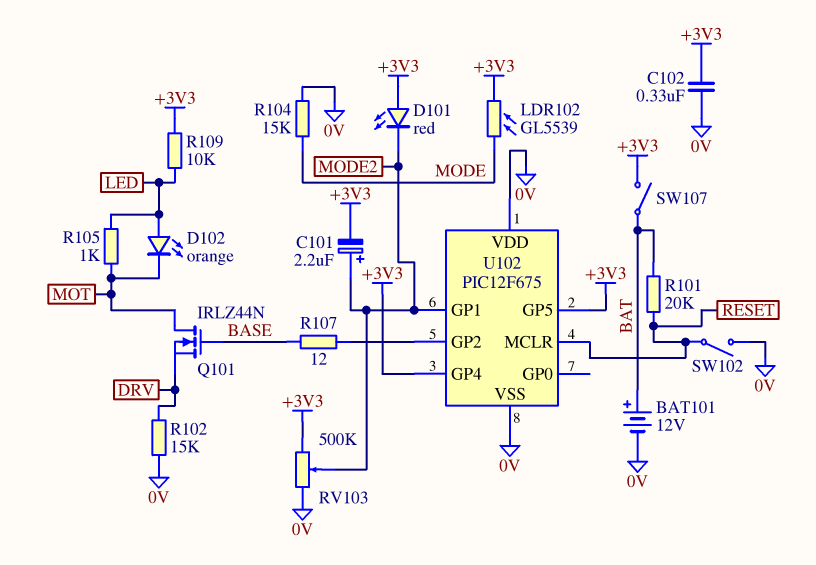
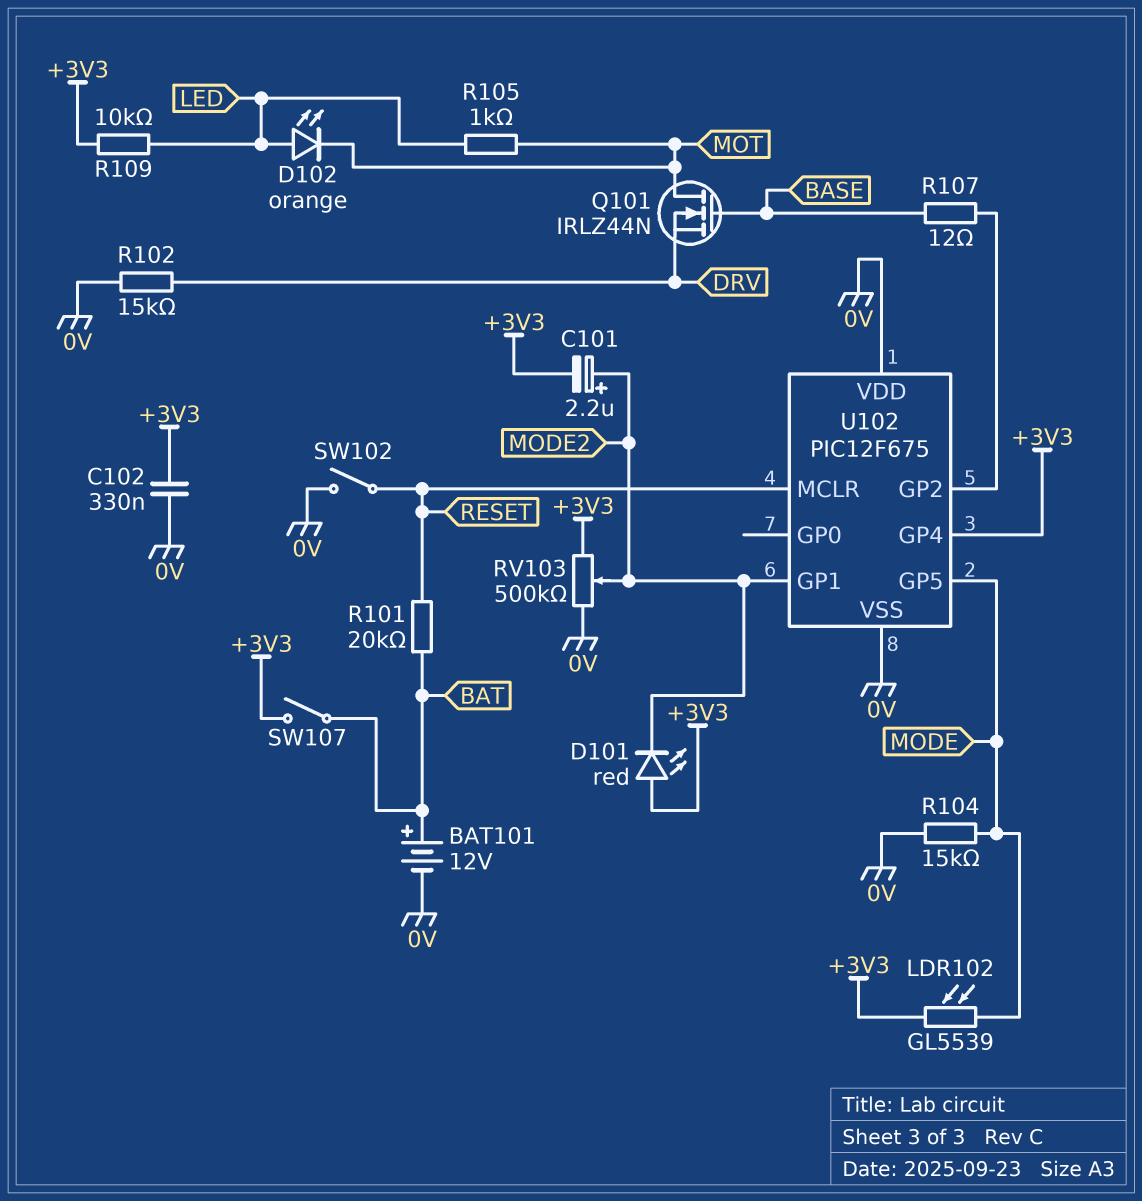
U102 pin GP5: +3V3 -> MODE

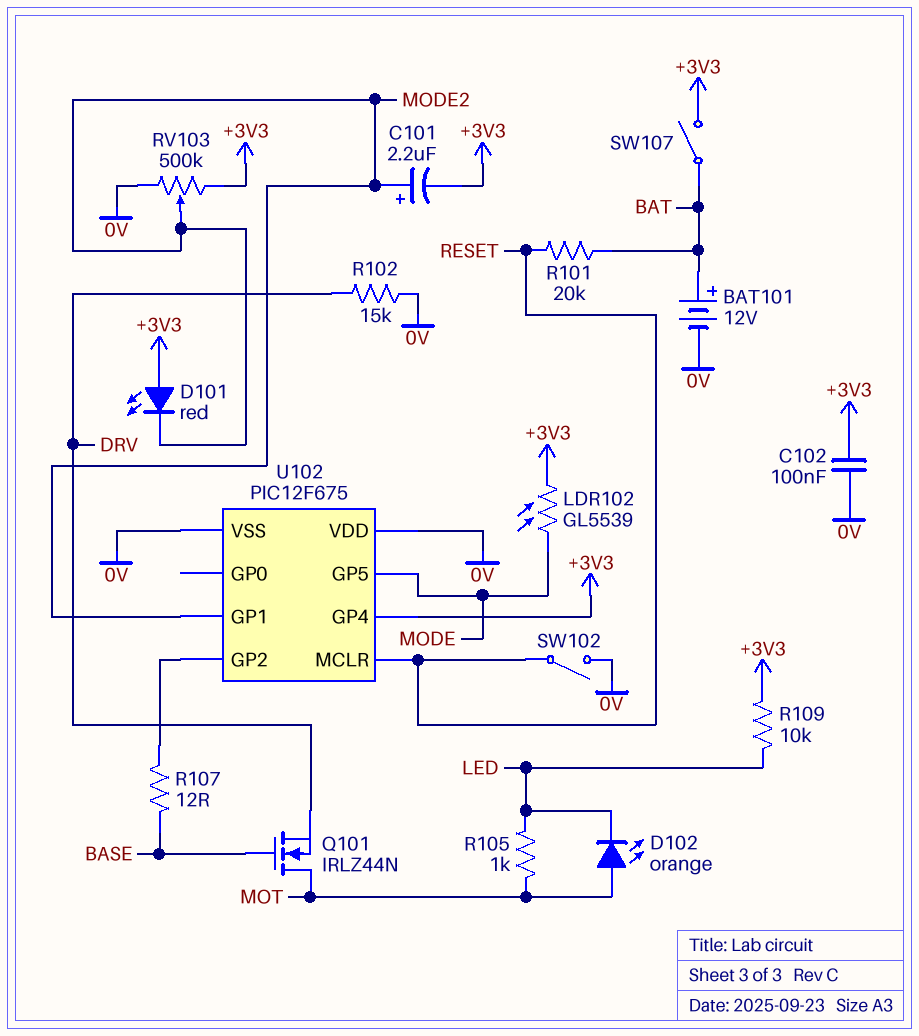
C102: 330nF (+3V3, 0V) -> 100nF (+3V3, 0V)
D102: LED orange (A LED, K MOT) -> LED orange (A MOT, K LED)
R104: 15k (0V, MODE) -> none

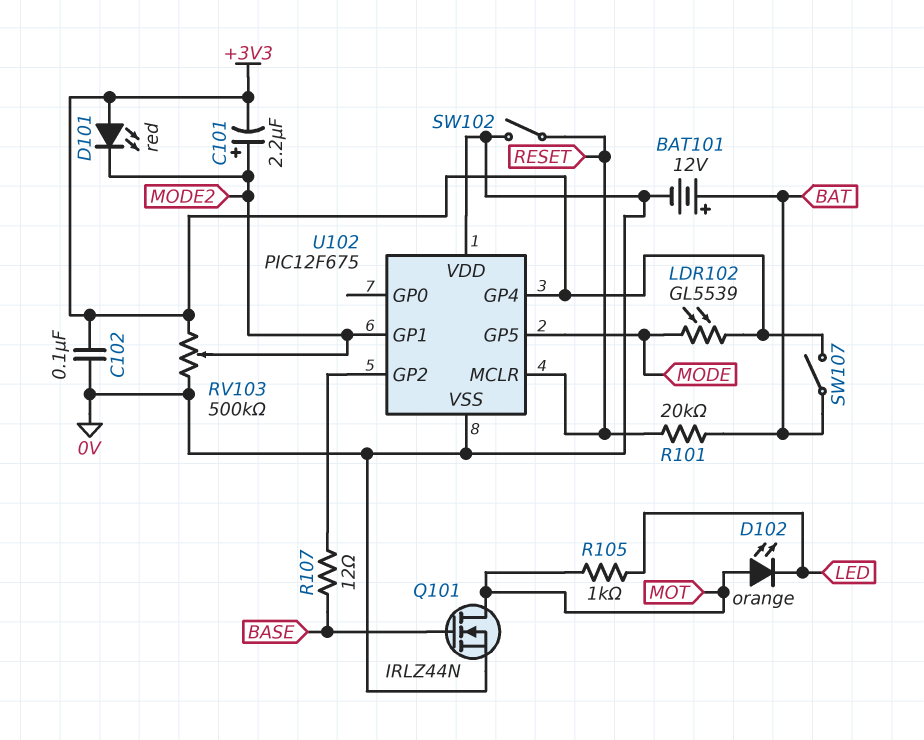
Q101: NMOS IRLZ44N (G BASE, D MOT, S DRV) -> NMOS IRLZ44N (G BASE, D MOT, S 0V)
R102: 15k (0V, DRV) -> none
R109: 10k (+3V3, LED) -> none

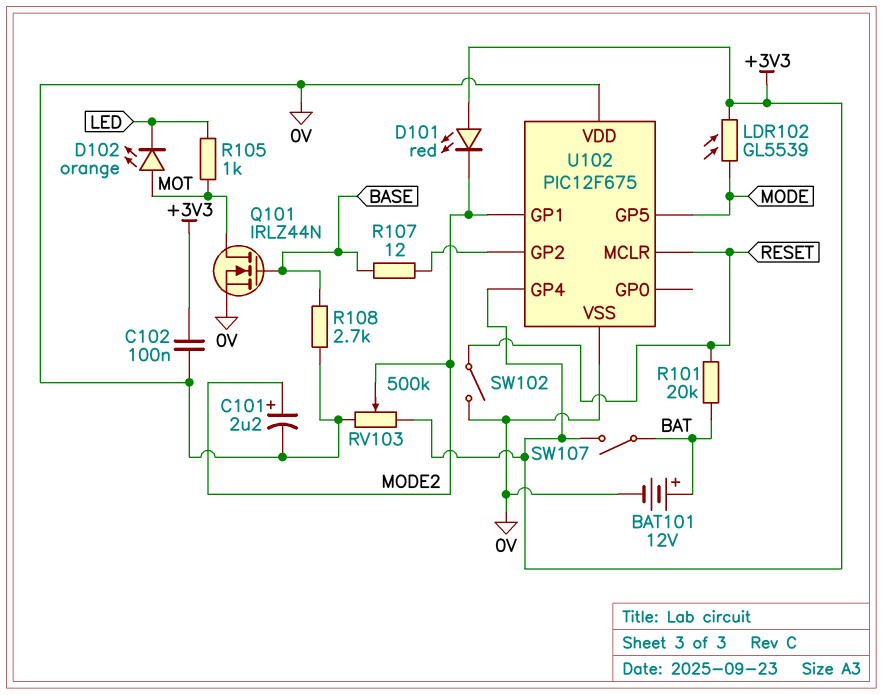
C101: 2.2uF (plus MODE2, minus +3V3) -> 2.2uF (plus MODE2, minus 0V)
R108: none -> 2.7k (0V, BASE)

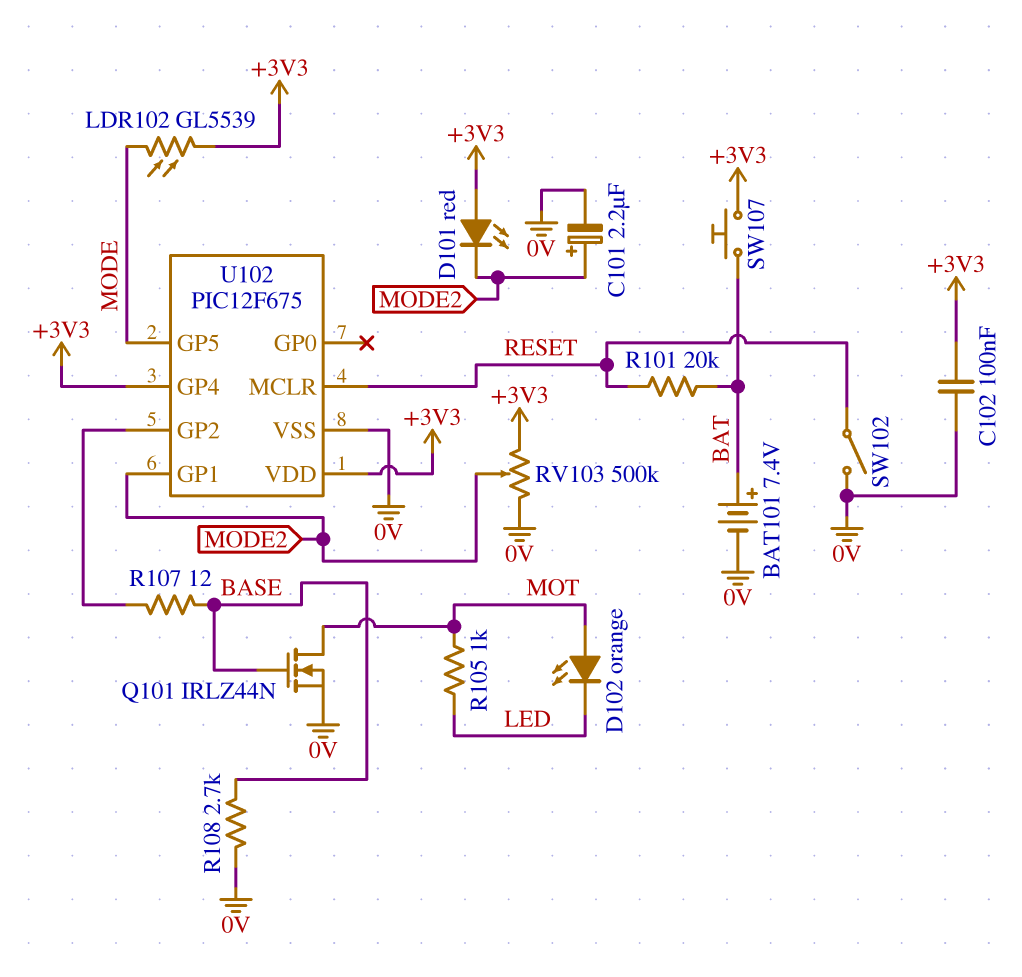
BAT101: 12V (plus BAT, minus 0V) -> 7.4V (plus BAT, minus 0V)
SW107: switch (+3V3, BAT) -> button (+3V3, BAT)
U102 pin VDD: 0V -> +3V3

